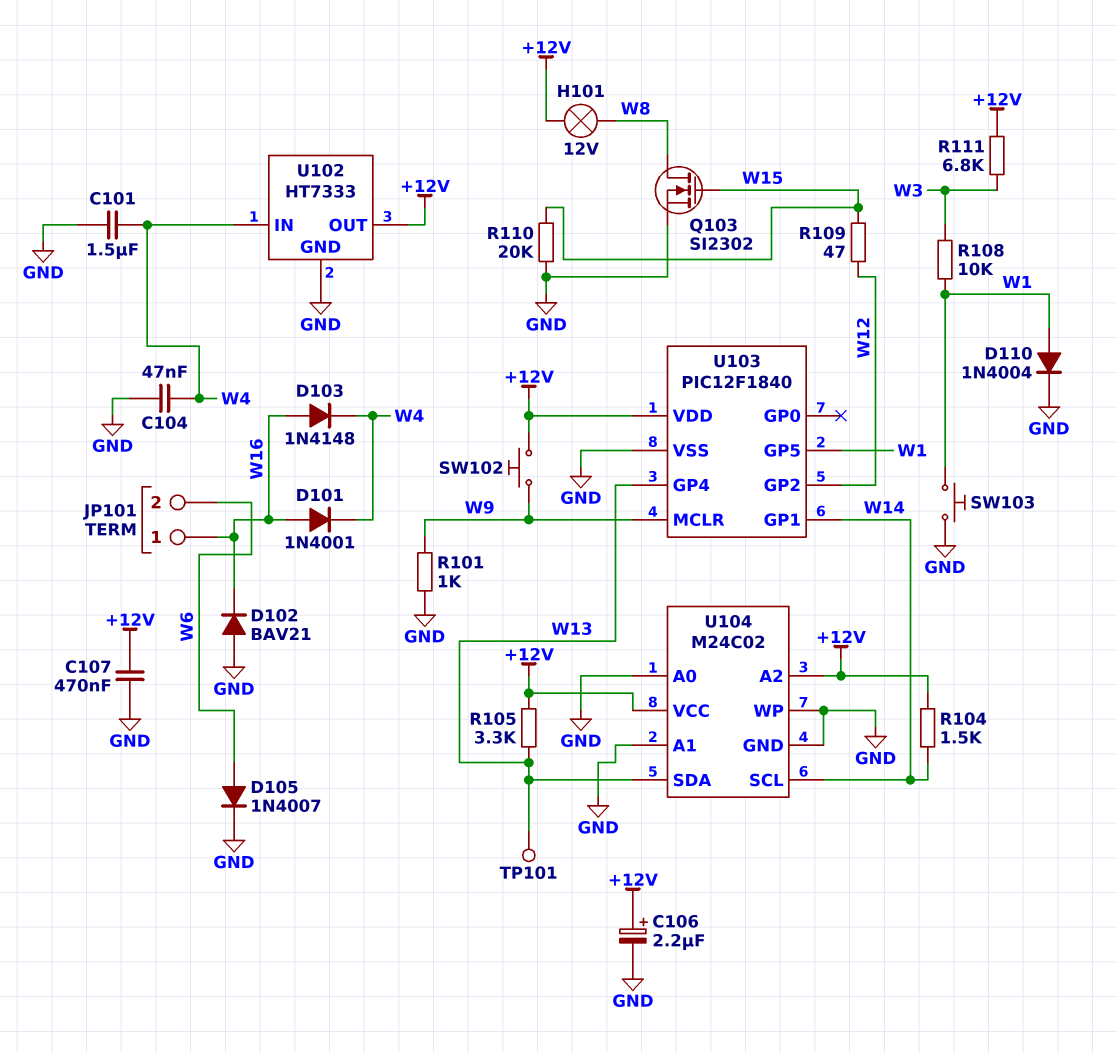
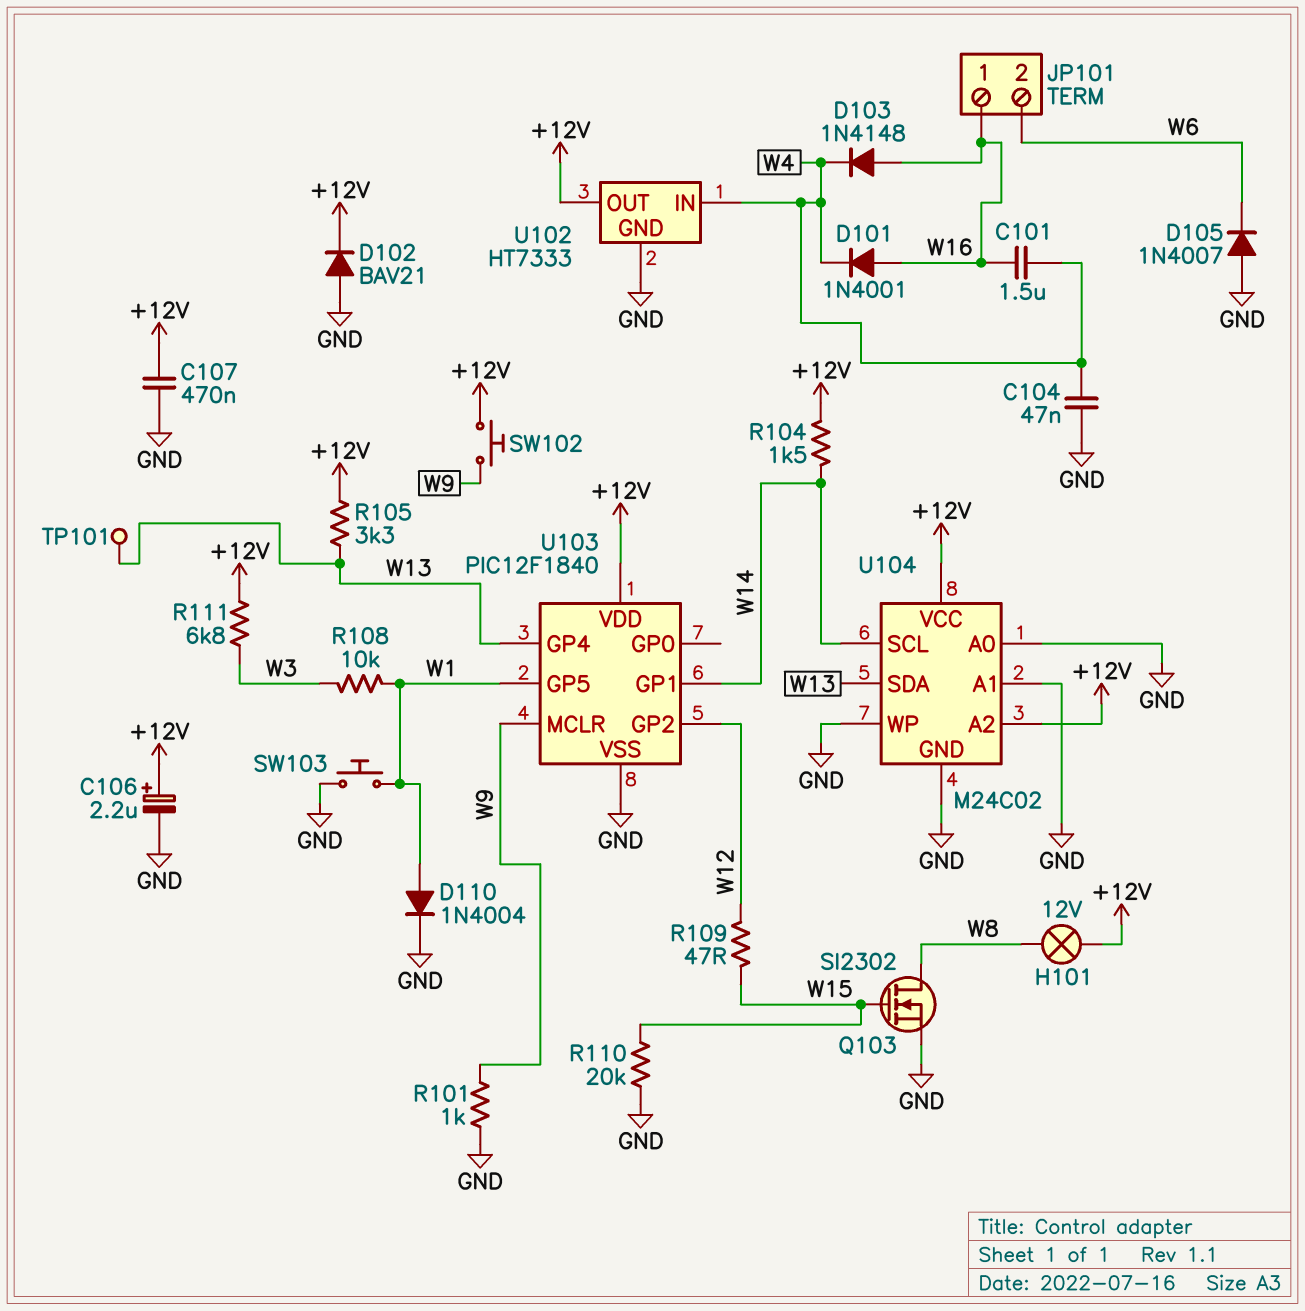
C101: 1.5uF (GND, W4) -> 1.5uF (W4, W16)
D102: diode BAV21 (A GND, K W16) -> diode BAV21 (A GND, K +12V)
D105: diode 1N4007 (A W6, K GND) -> diode 1N4007 (A GND, K W6)

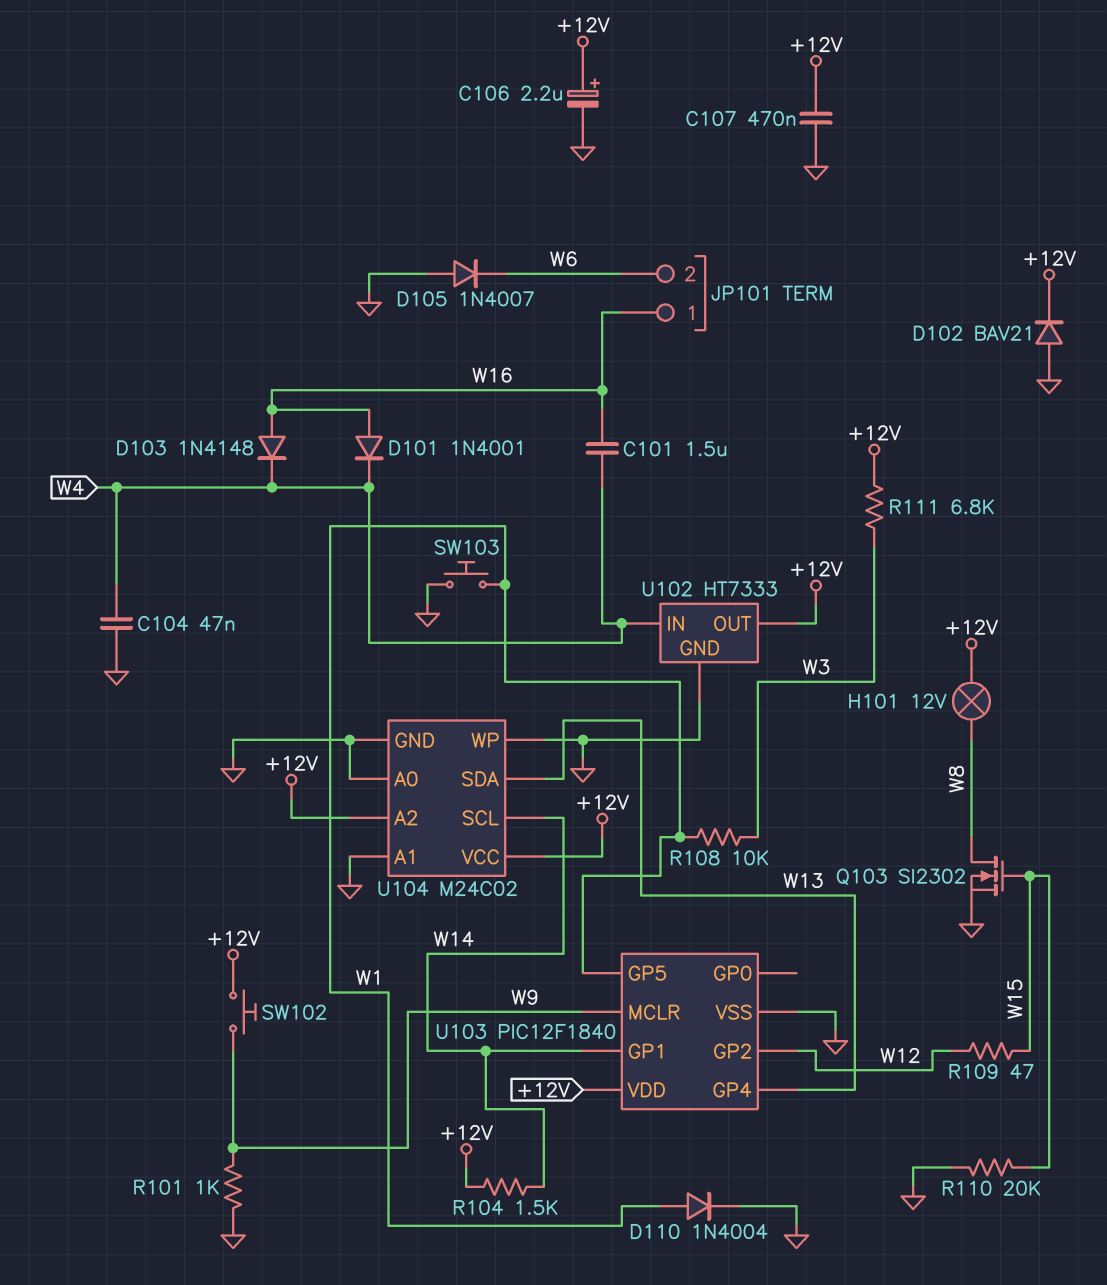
R105: 3.3k (+12V, W13) -> none
TP101: test point (W13) -> none

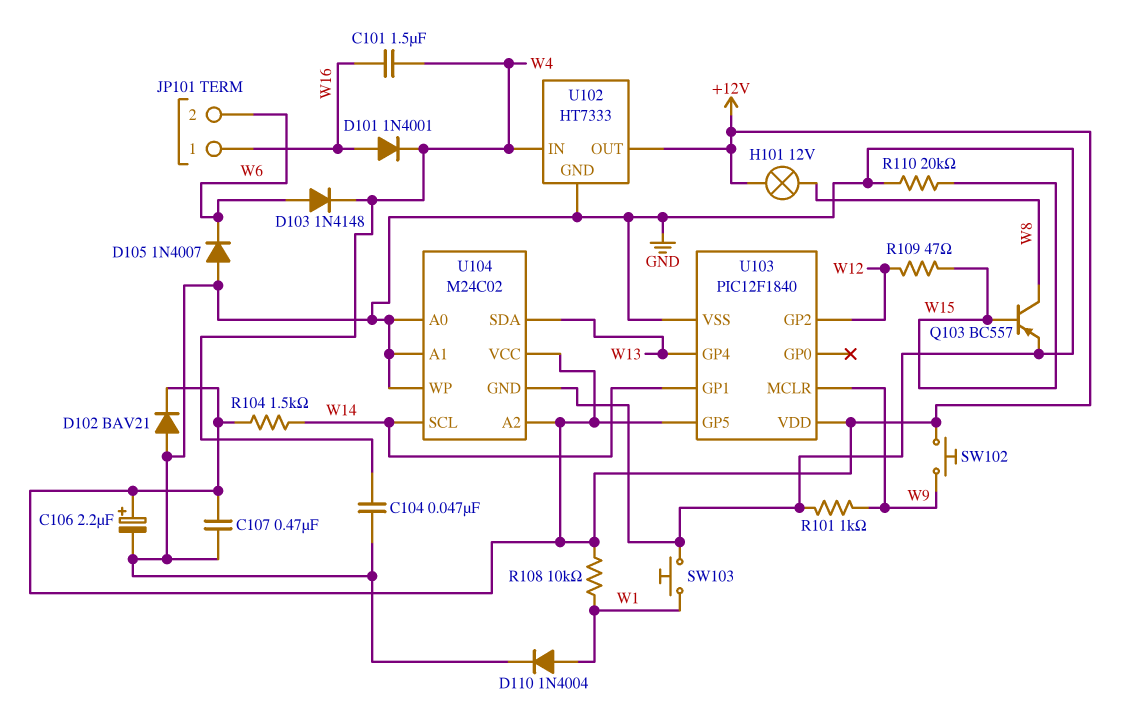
D103: diode 1N4148 (A W16, K W4) -> diode 1N4148 (A W6, K W4)
Q103: NMOS SI2302 (G W15, D W8, S GND) -> PNP BC557 (B W15, C W8, E GND)
R108: 10k (W1, W3) -> 10k (+12V, W1)
R111: 6.8k (+12V, W3) -> none
U103 pin GP5: W1 -> +12V

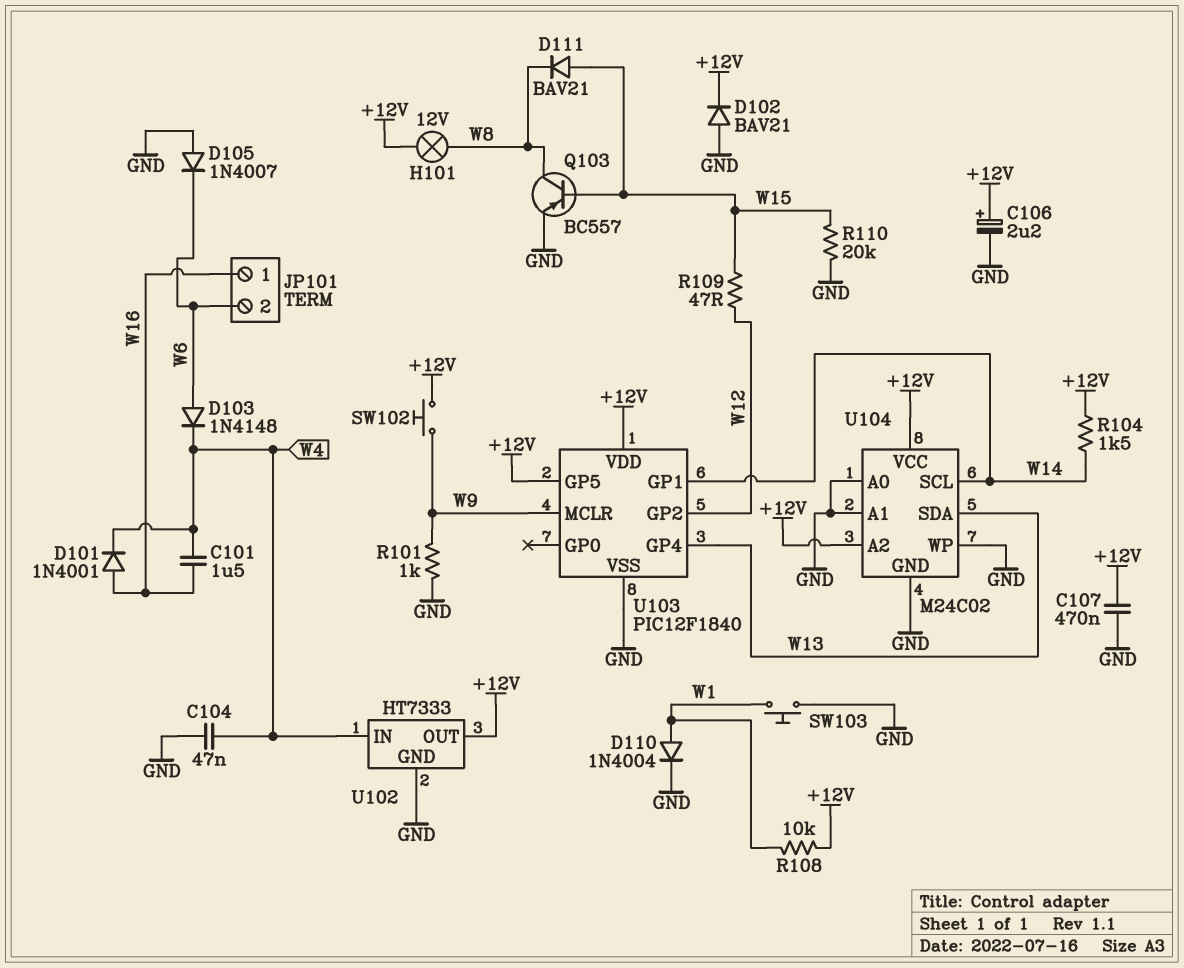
D111: none -> diode BAV21 (A W15, K W8)

